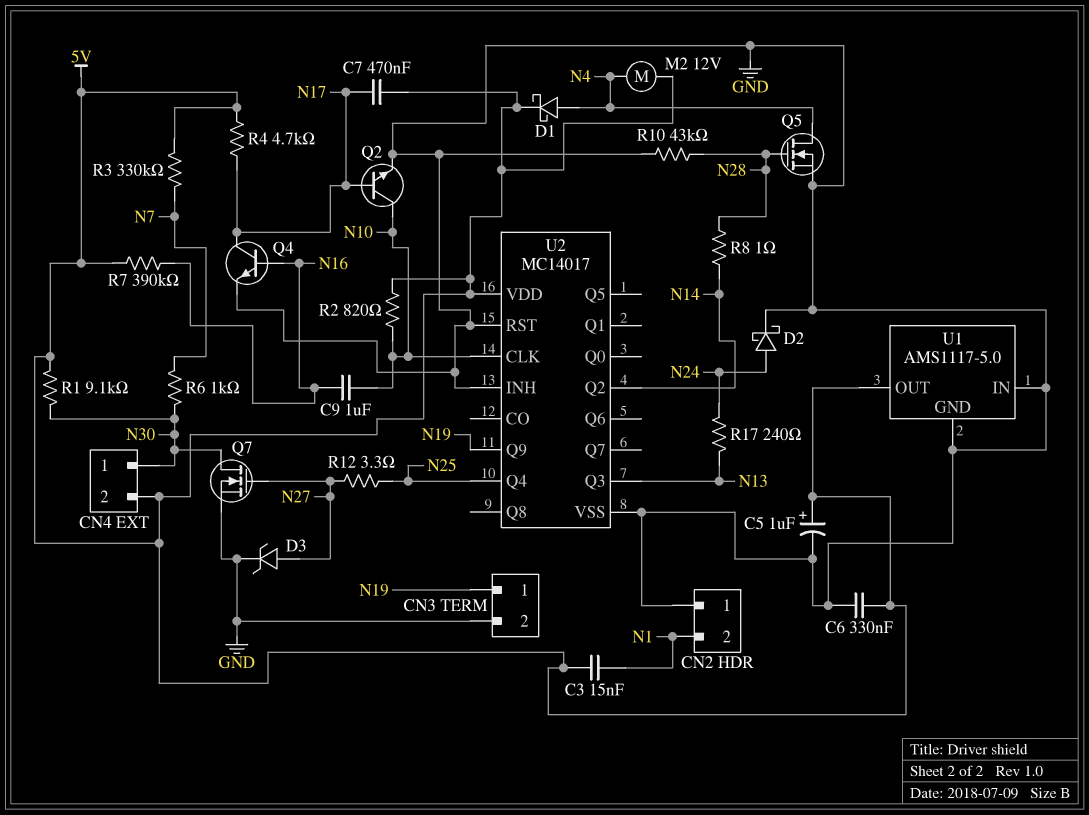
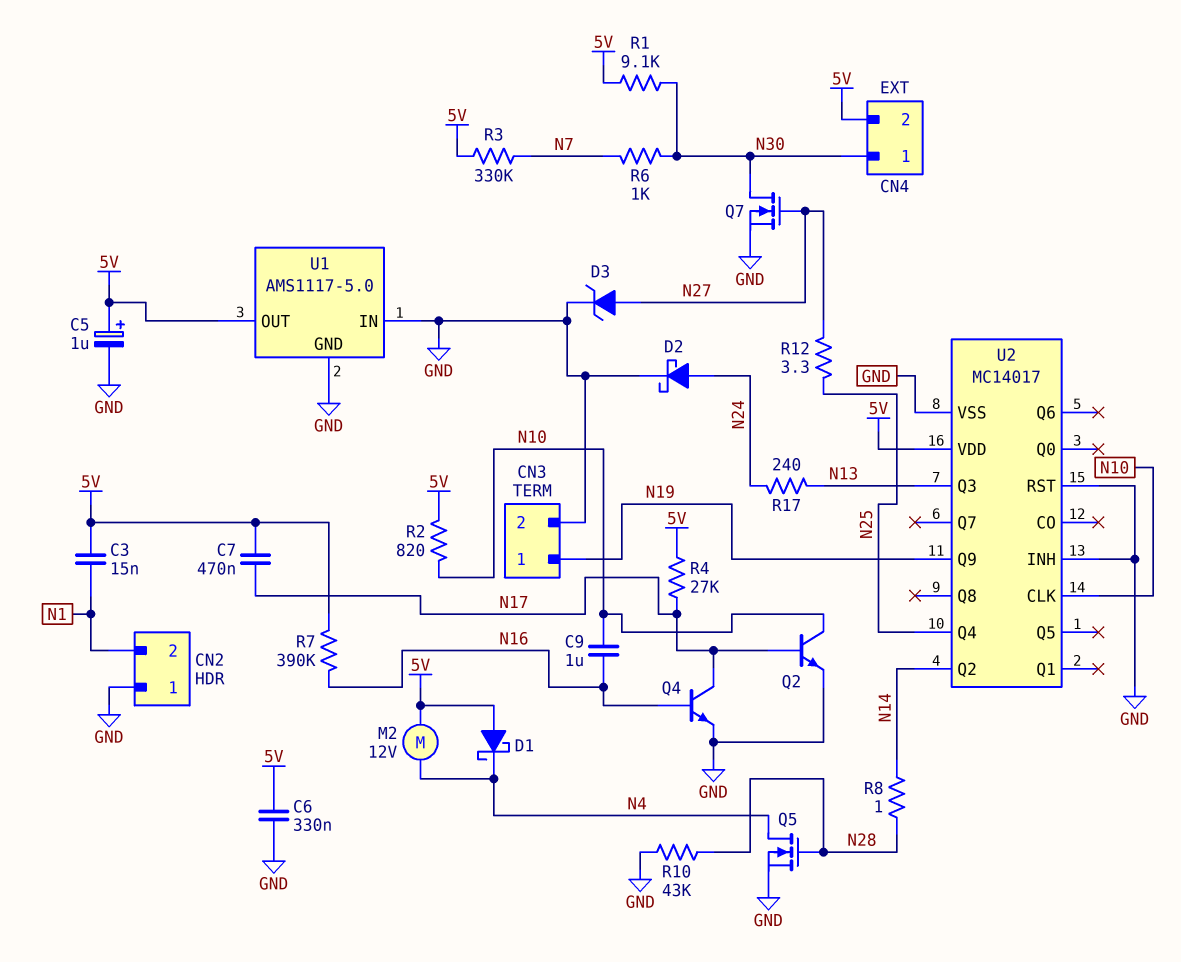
D1: schottky (A N4, K 5V) -> schottky (A 5V, K N4)
R4: 4.7k (5V, N17) -> 27k (5V, N17)

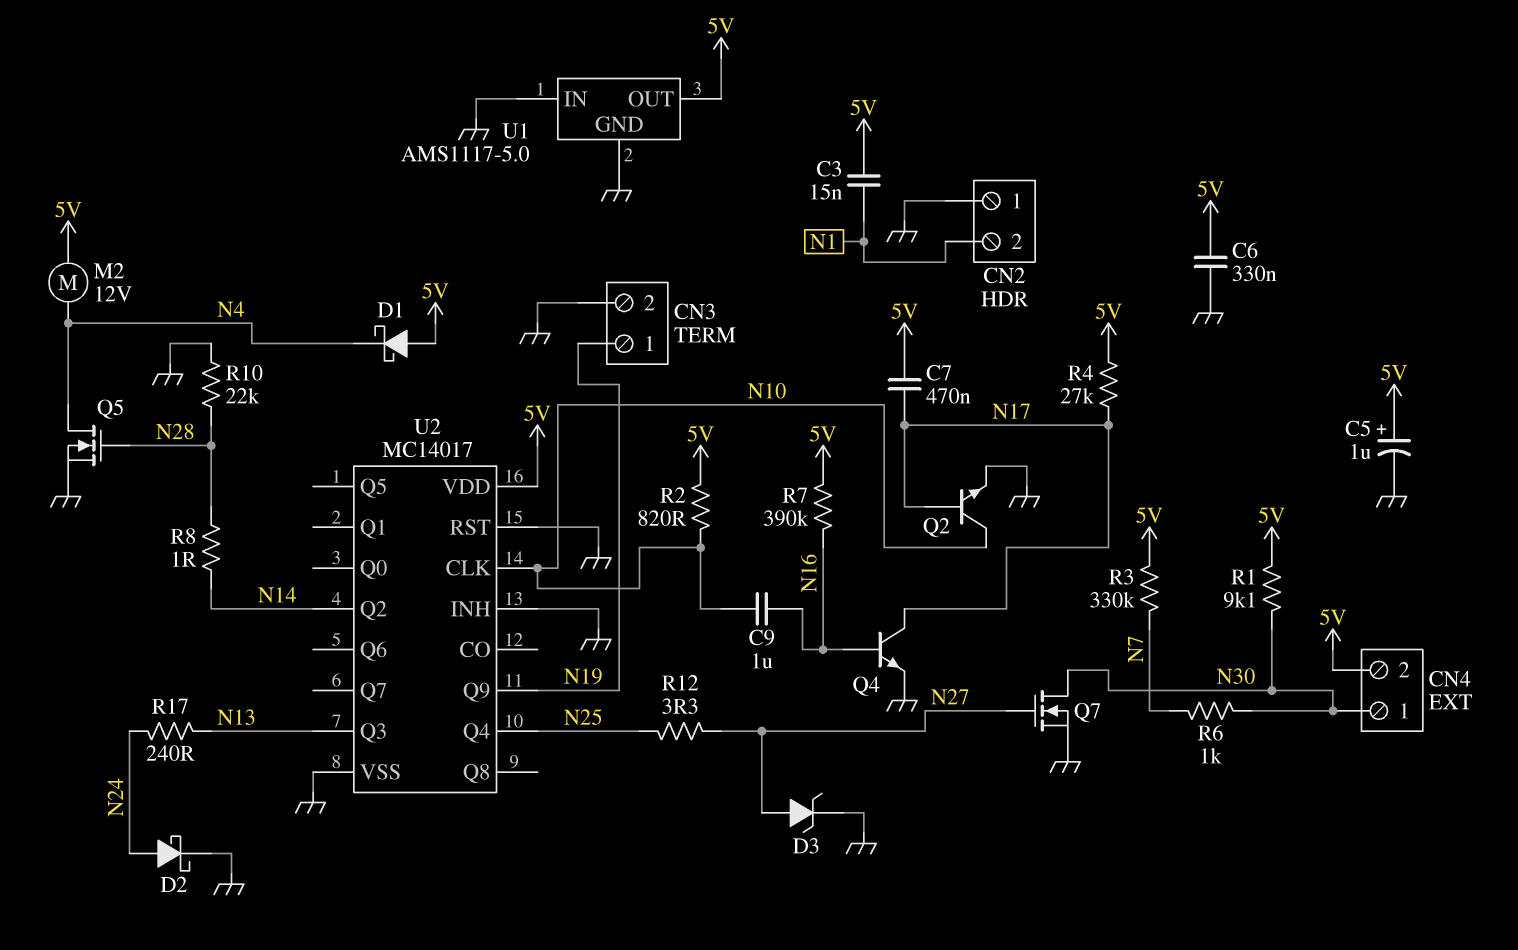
R10: 43k (GND, N28) -> 22k (GND, N28)

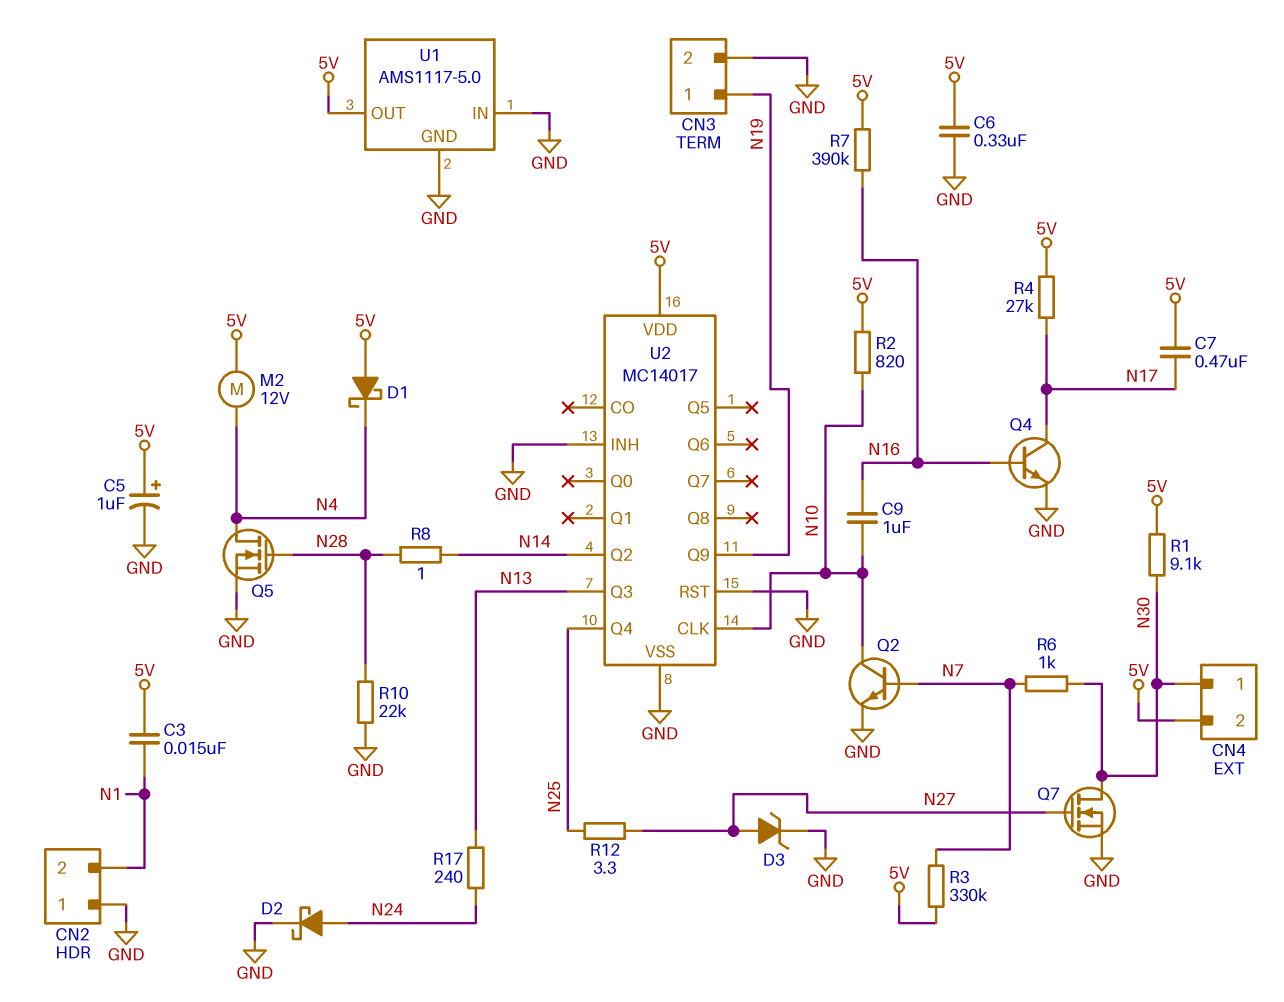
Q2: NPN (B N17, C N10, E GND) -> NPN (B N7, C N10, E GND)

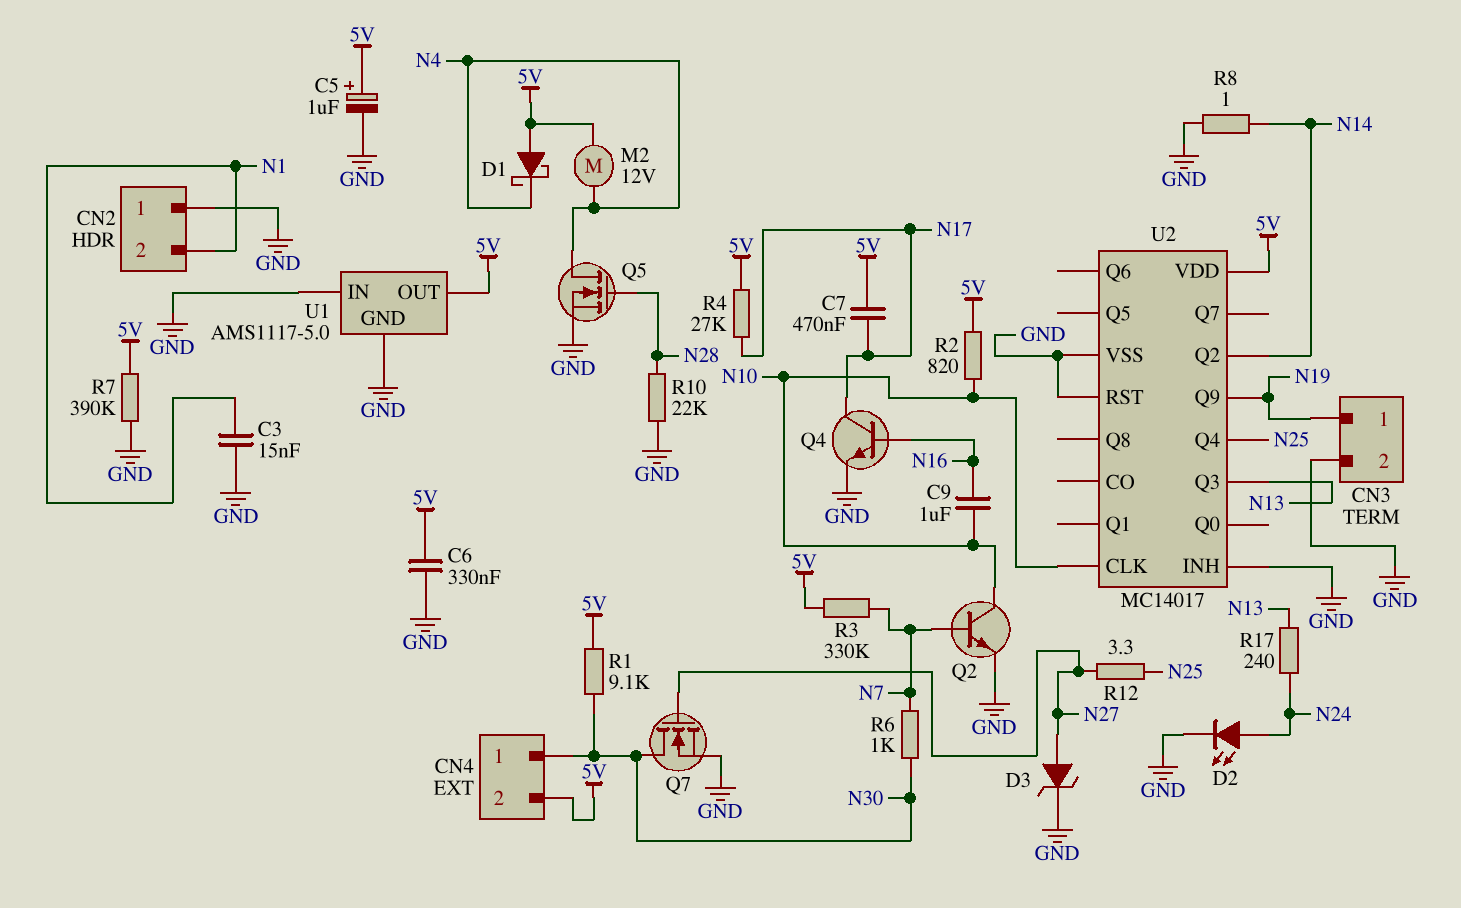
C3: 15nF (5V, N1) -> 15nF (GND, N1)
D2: schottky (A N24, K GND) -> LED (A N24, K GND)
R7: 390k (5V, N16) -> 390k (5V, GND)
R8: 1 (N14, N28) -> 1 (GND, N14)

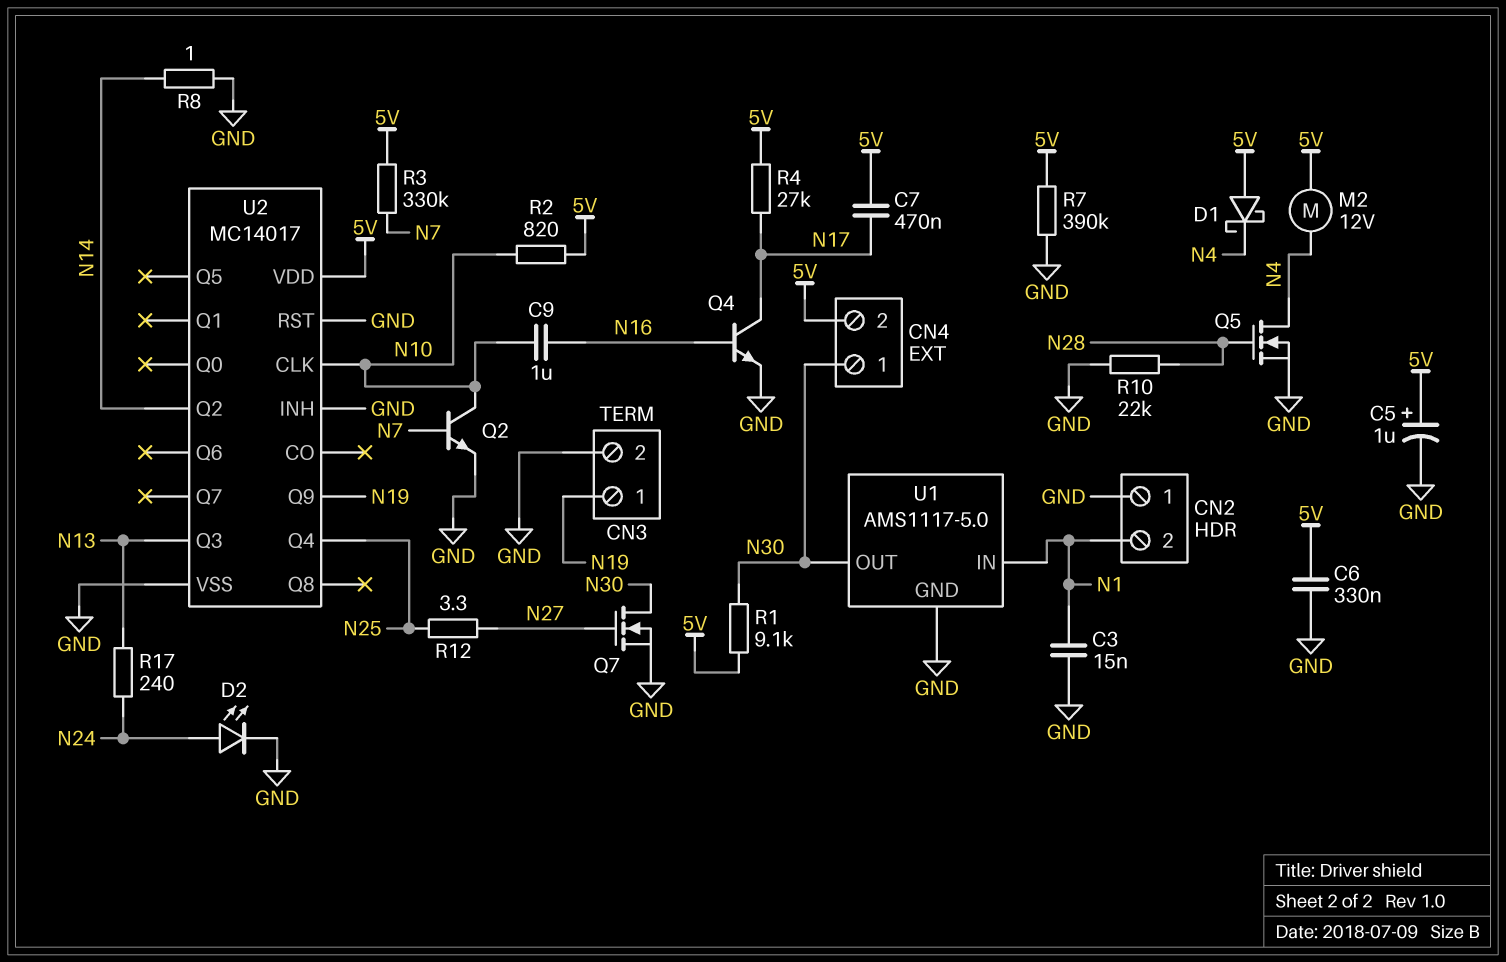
D3: zener (A N27, K GND) -> none
R6: 1k (N7, N30) -> none
U1 pin IN: GND -> N1
U1 pin OUT: 5V -> N30

